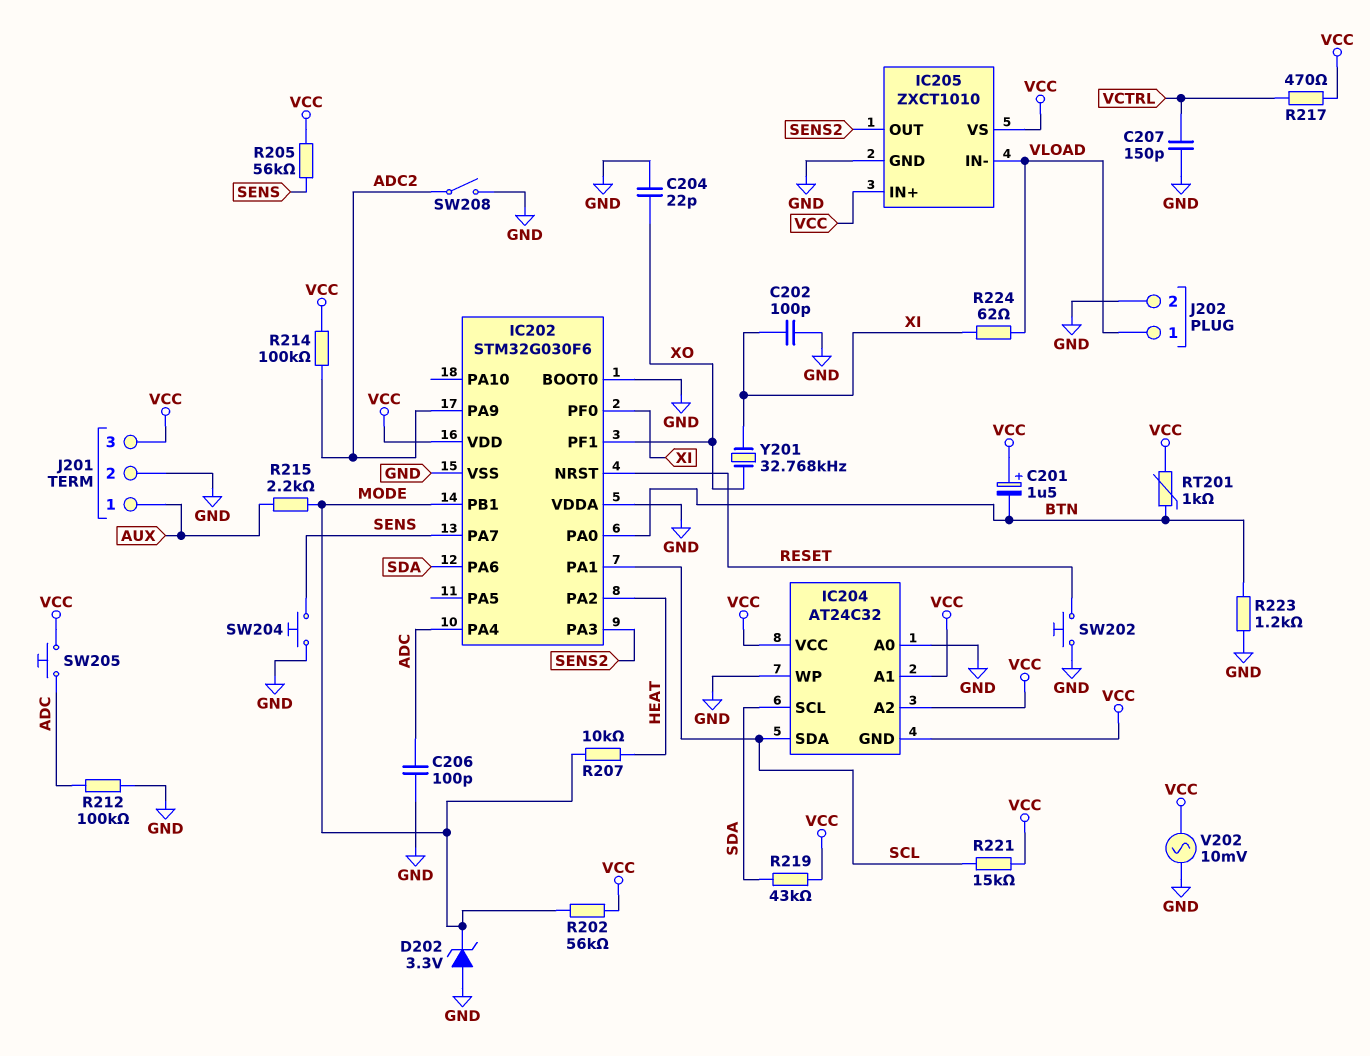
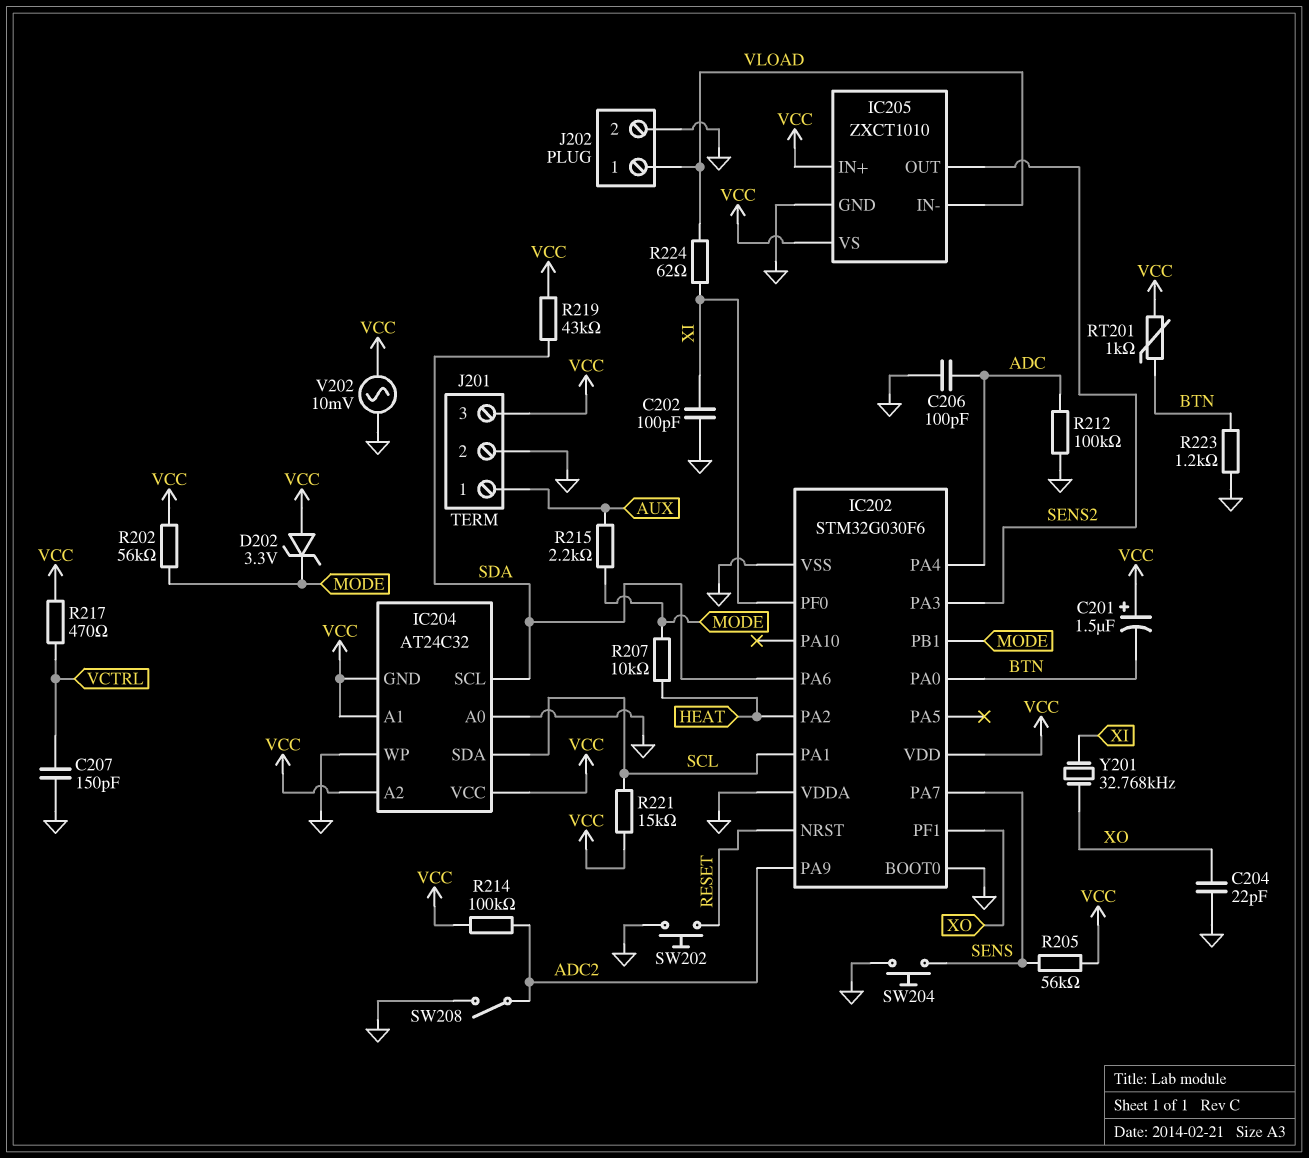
D202: zener 3.3V (A GND, K MODE) -> zener 3.3V (A VCC, K MODE)
SW205: button (ADC, VCC) -> none

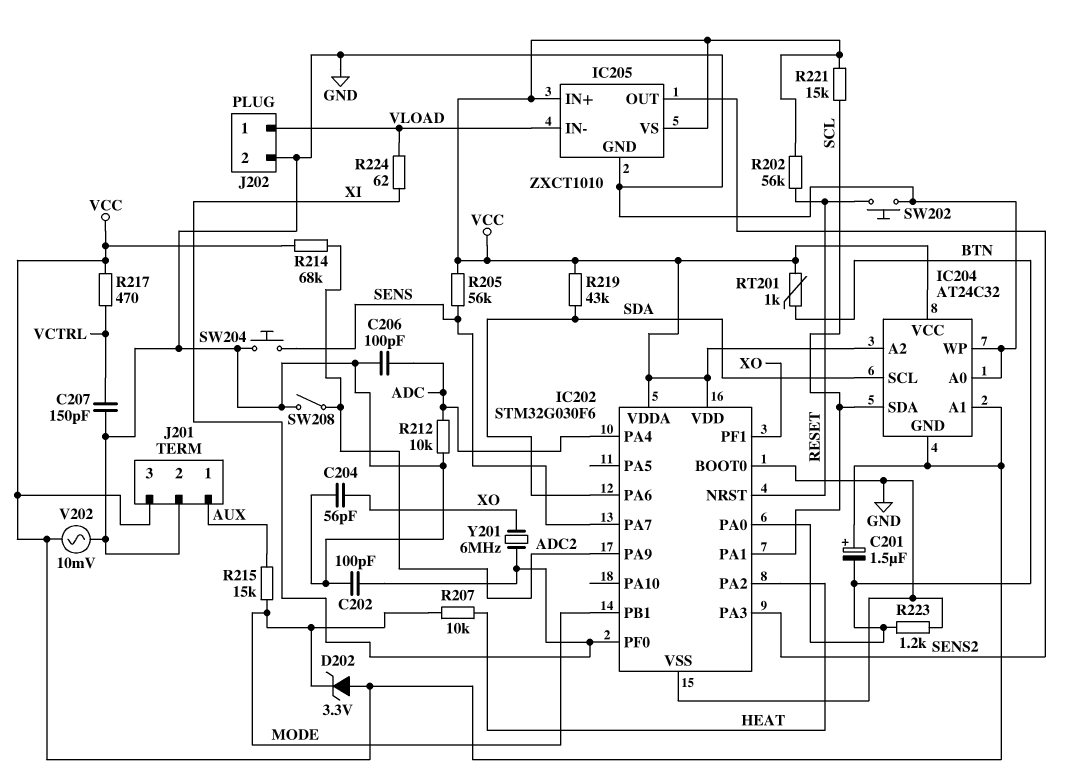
C204: 22pF (GND, XO) -> 56pF (GND, XO)
IC202 pin VDDA: GND -> VCC
R202: 56k (MODE, VCC) -> 56k (RESET, VCC)
R212: 100k (ADC, GND) -> 10k (ADC, GND)
R214: 100k (ADC2, VCC) -> 68k (ADC2, VCC)
R215: 2.2k (AUX, MODE) -> 15k (AUX, MODE)
Y201: 32.768kHz (XI, XO) -> 6MHz (XI, XO)

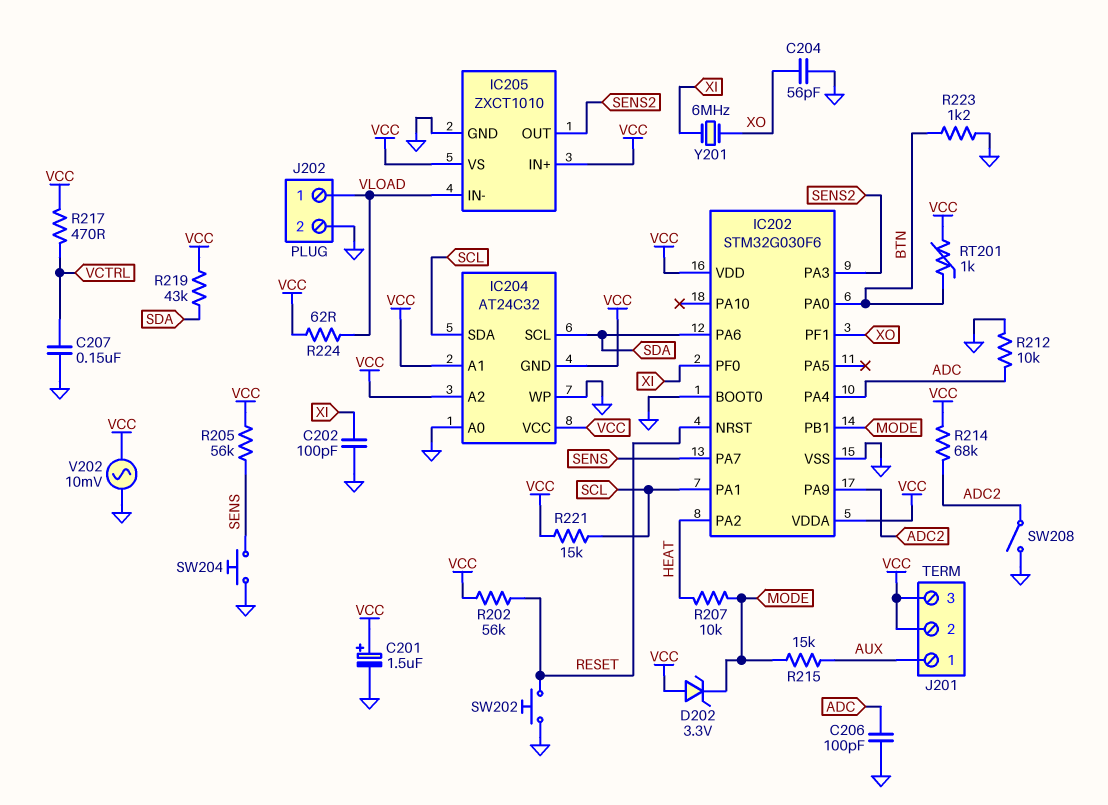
C201: 1.5uF (plus VCC, minus BTN) -> 1.5uF (plus VCC, minus GND)
C207: 150pF (GND, VCTRL) -> 150nF (GND, VCTRL)
J201 pin 2: GND -> VCC
R224: 62 (VLOAD, XI) -> 62 (VCC, VLOAD)

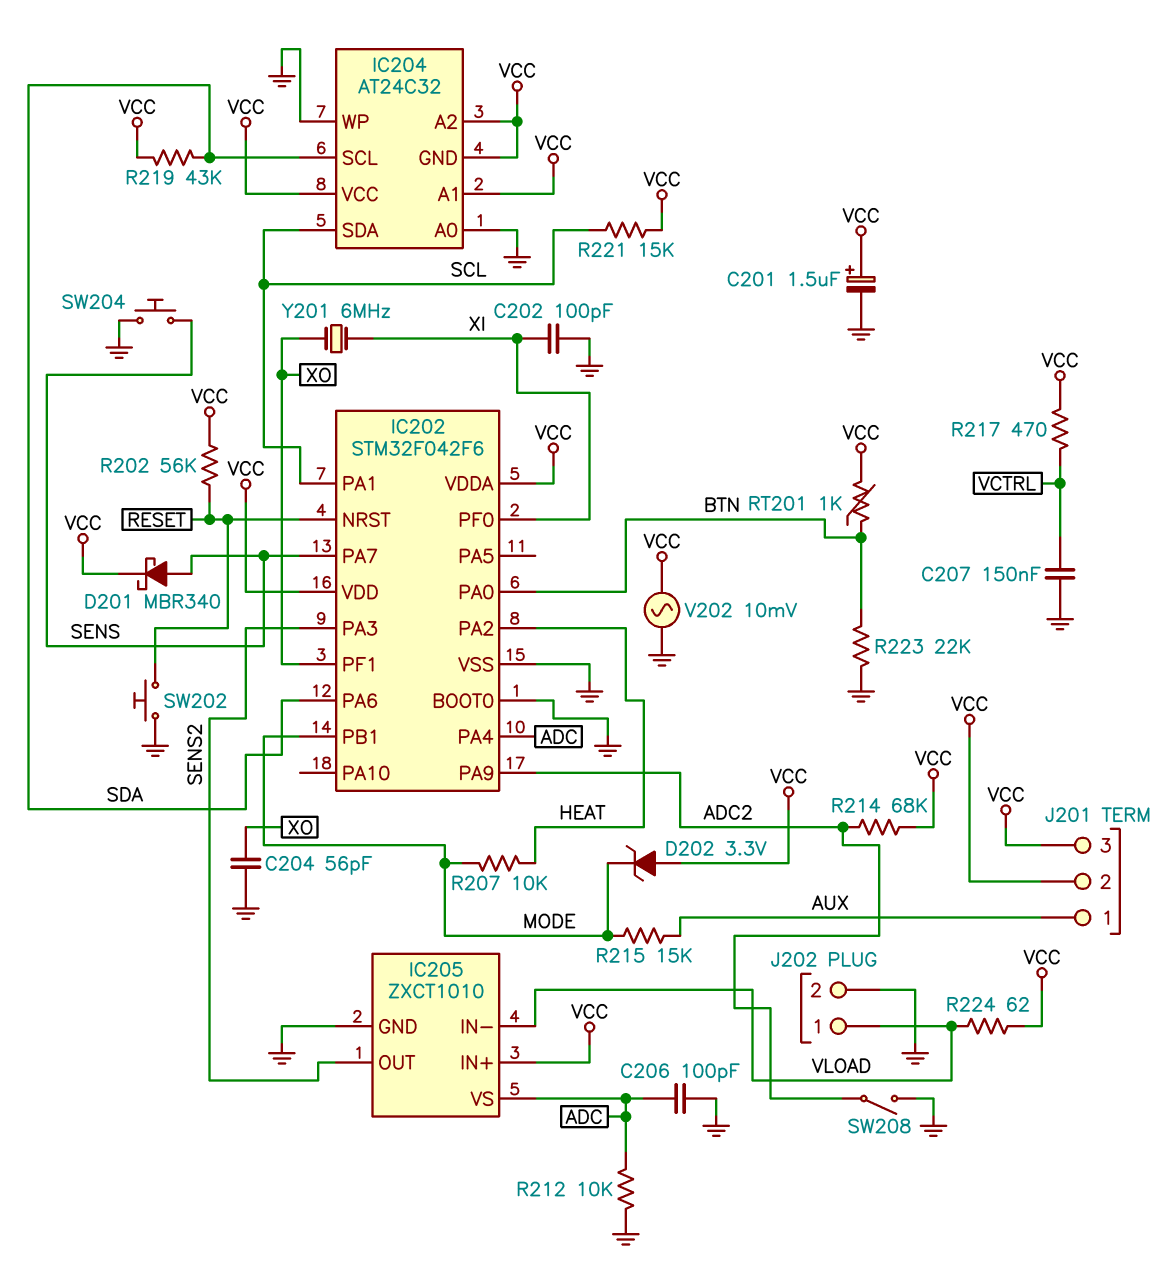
D201: none -> schottky MBR340 (A SENS, K VCC)
IC202: STM32G030F6 -> STM32F042F6
IC205 pin VS: VCC -> ADC
R205: 56k (SENS, VCC) -> none
R223: 1.2k (BTN, GND) -> 22k (BTN, GND)

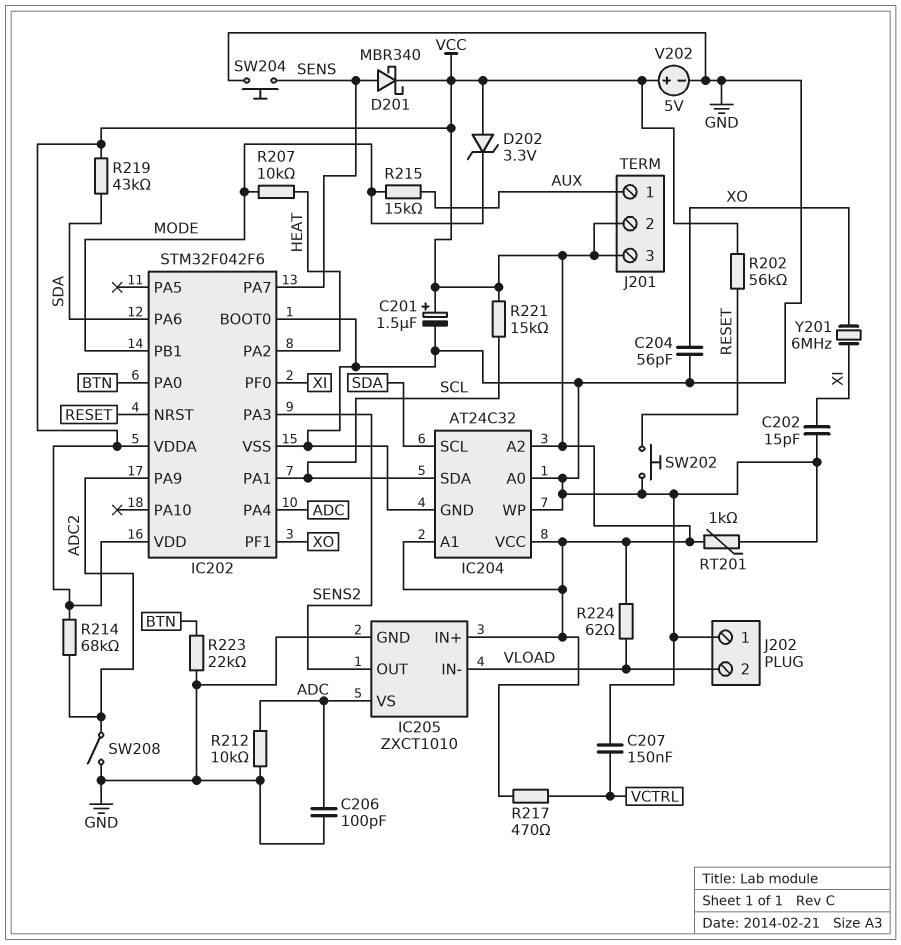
C202: 100pF (GND, XI) -> 15pF (GND, XI)
IC204 pin GND: VCC -> GND
J202 pin 1: VLOAD -> GND
J202 pin 2: GND -> VLOAD
RT201: 1k (BTN, VCC) -> 1k (GND, VCC)
V202: AC 10mV (GND, VCC) -> 5V (plus VCC, minus GND)

